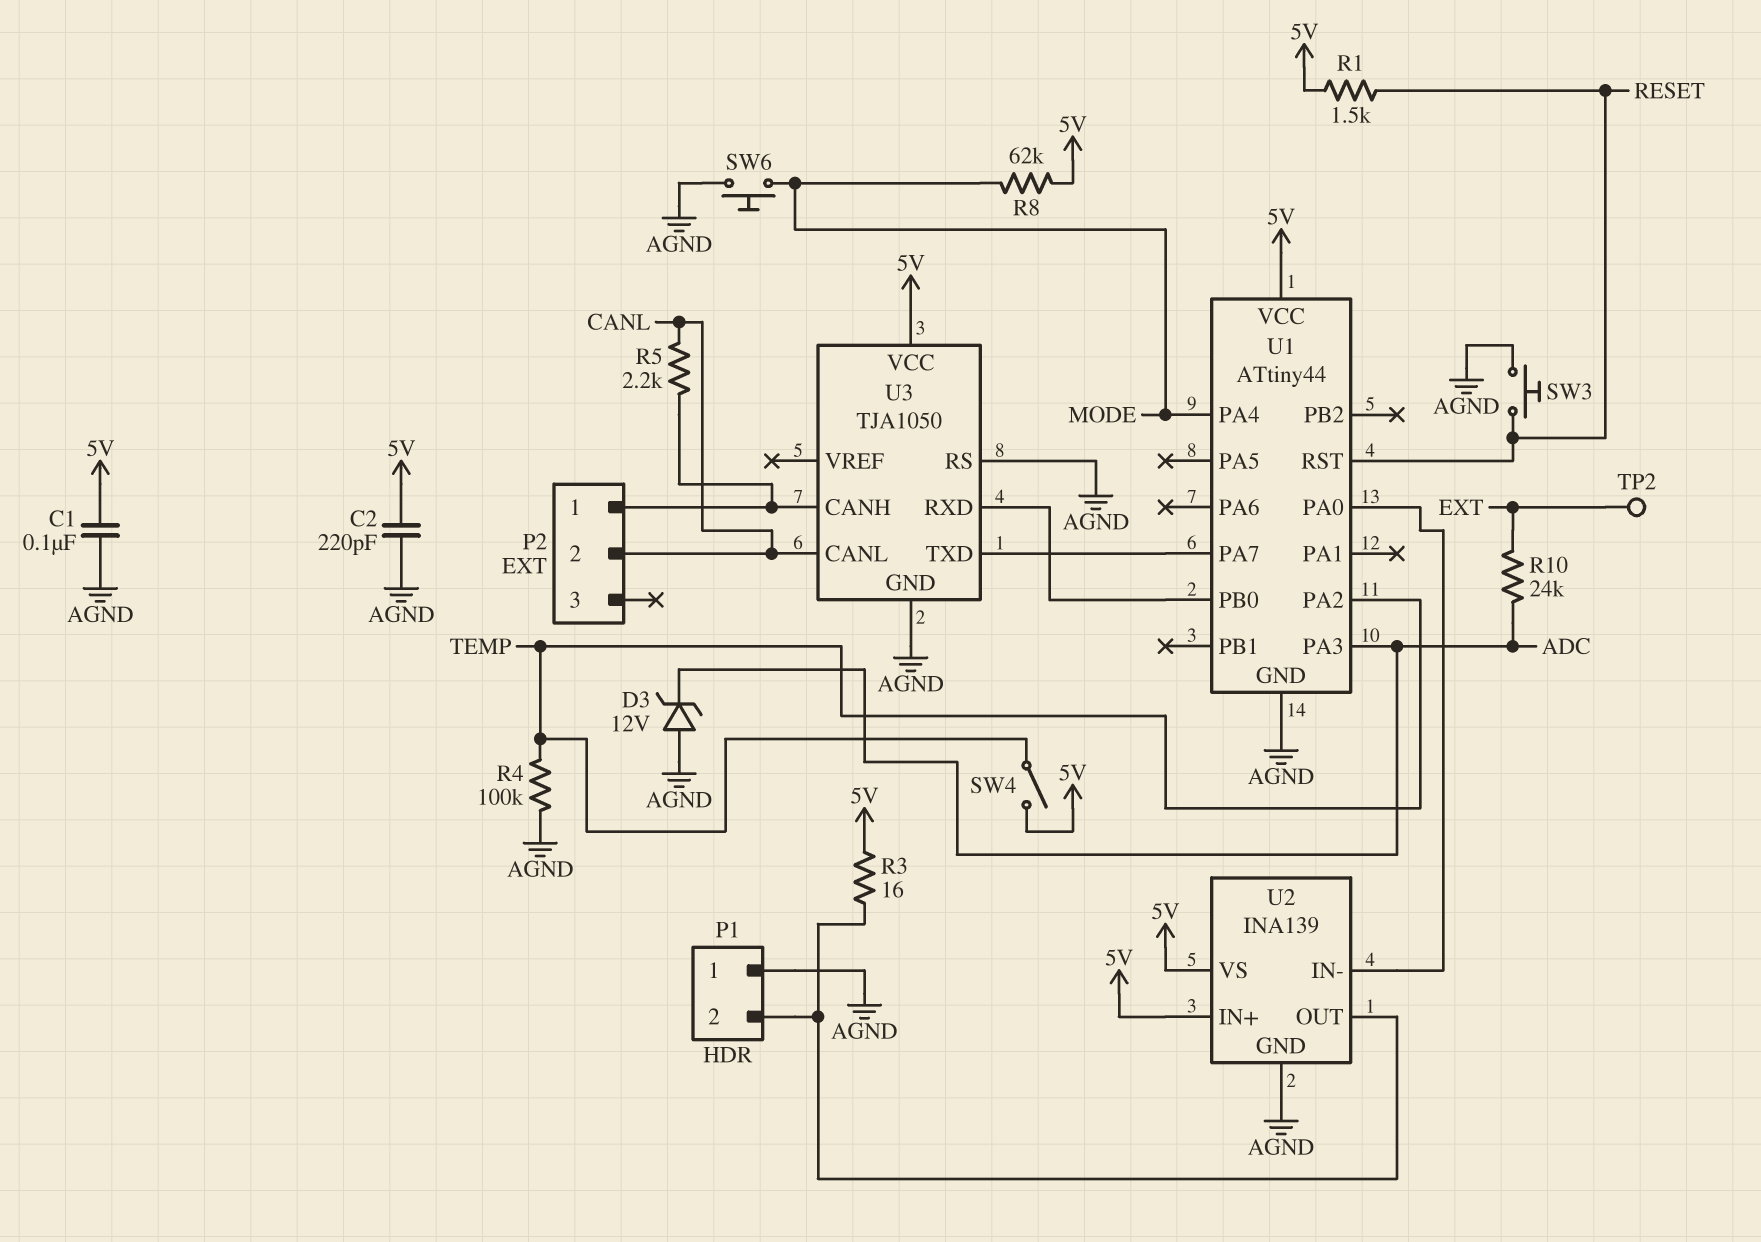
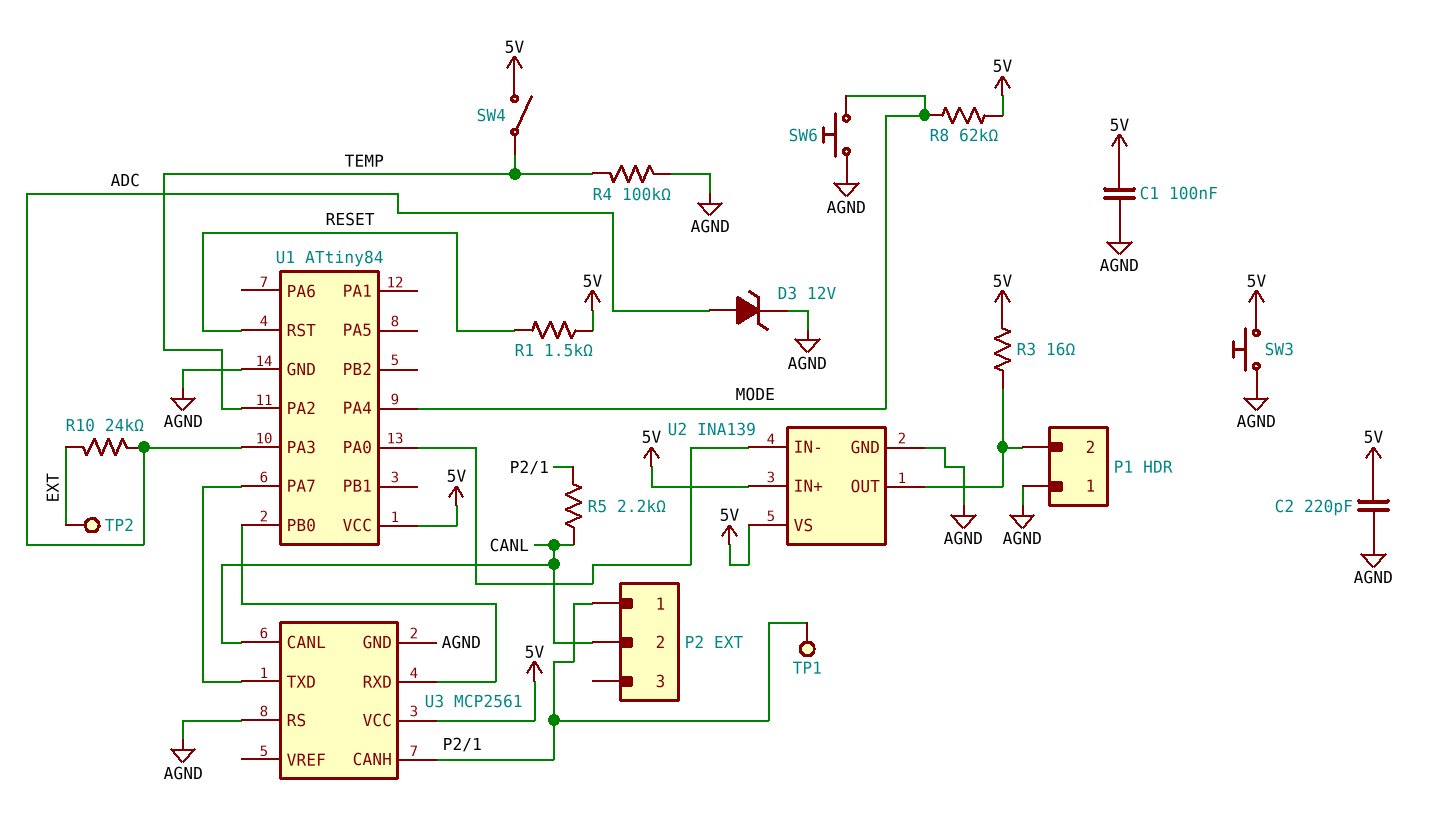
D3: zener 12V (A AGND, K ADC) -> zener 12V (A ADC, K AGND)
SW3: button (AGND, RESET) -> button (5V, AGND)
TP1: none -> test point (P2/1)
U1: ATtiny44 -> ATtiny84
U3: TJA1050 -> MCP2561

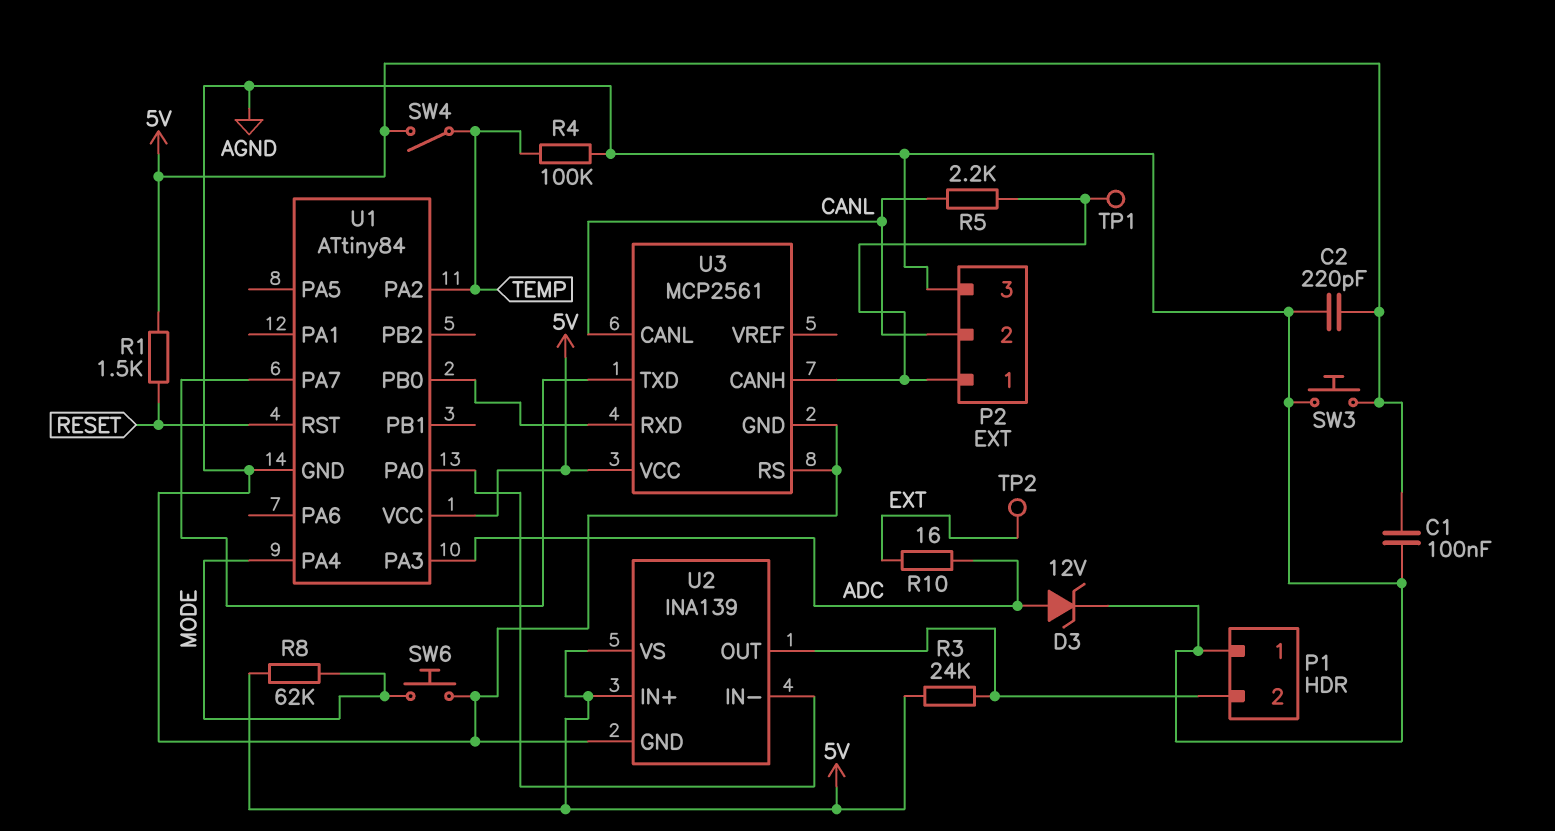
P2 pin 3: none -> AGND
R3: 16 (5V, P1/2) -> 24k (5V, P1/2)
R10: 24k (ADC, EXT) -> 16 (ADC, EXT)

